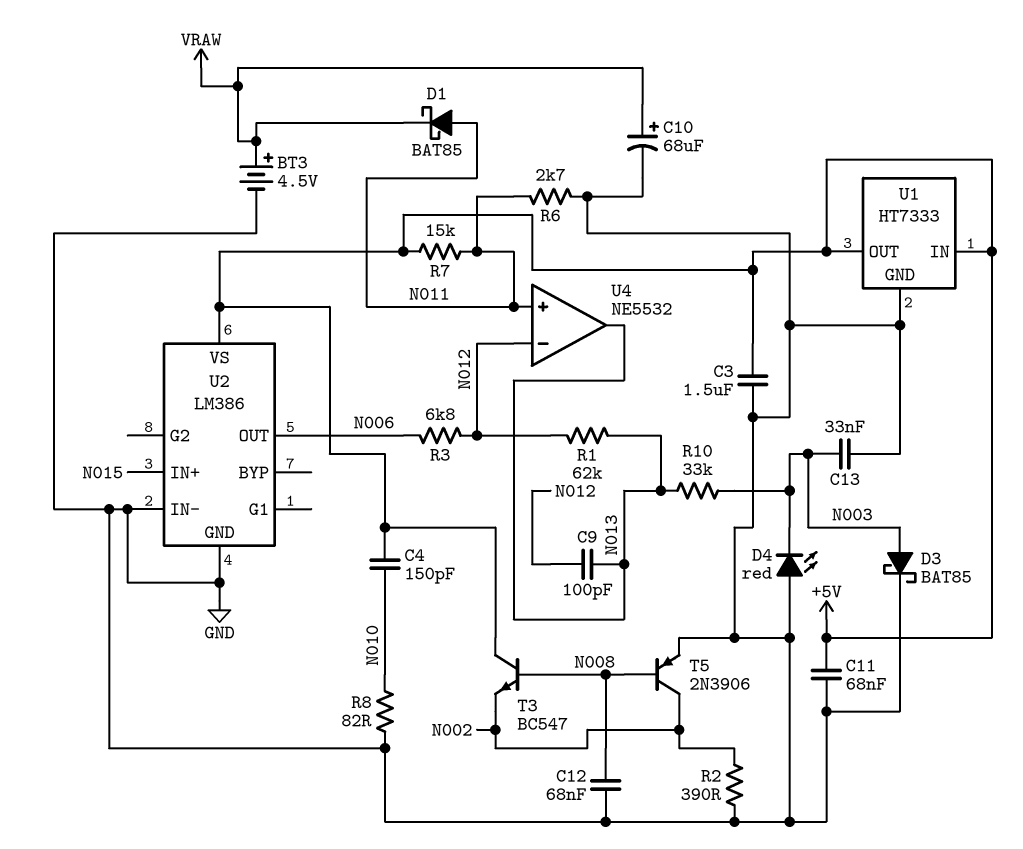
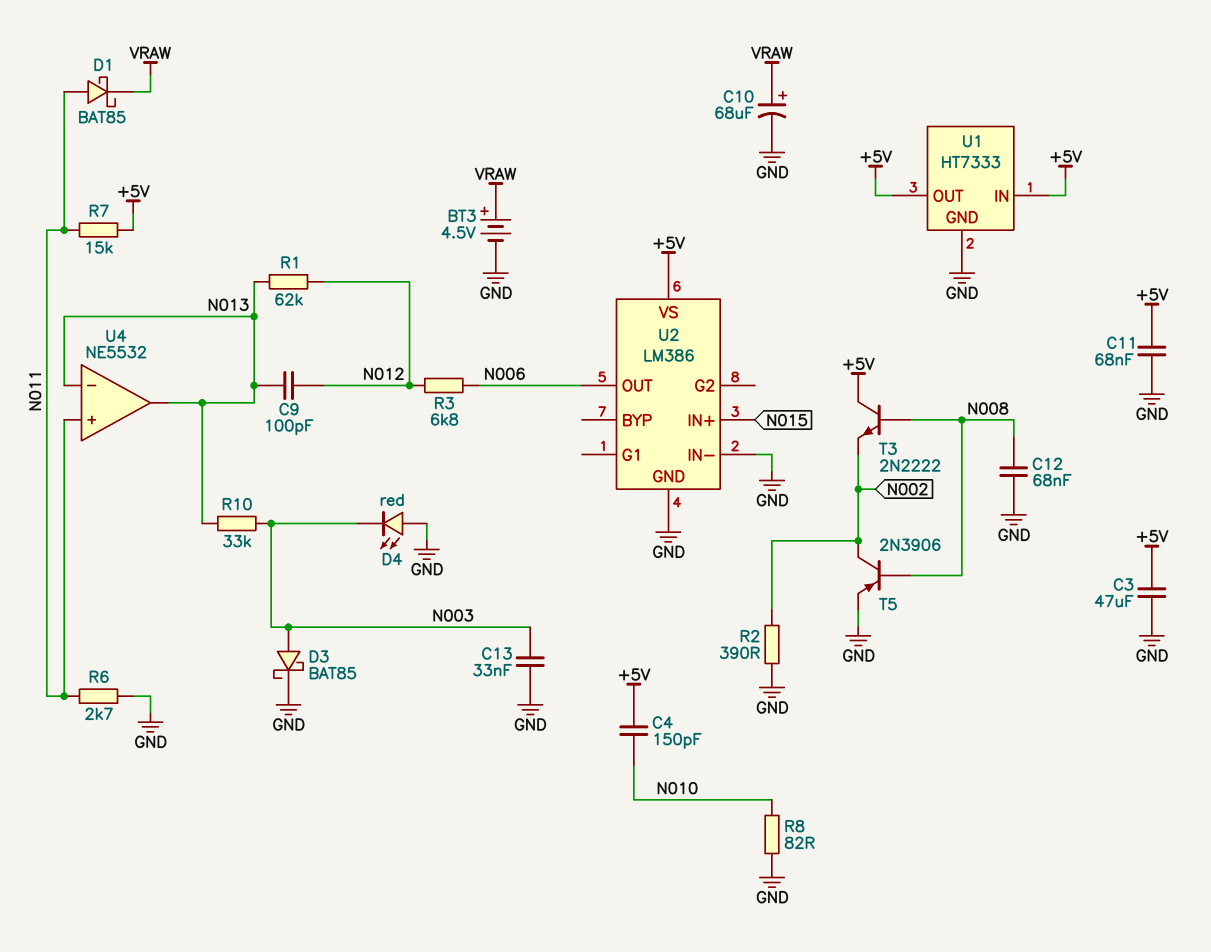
C3: 1.5uF (+5V, GND) -> 47uF (+5V, GND)
T3: NPN BC547 (B N008, C +5V, E N002) -> NPN 2N2222 (B N008, C +5V, E N002)
U4 pin in-: N012 -> N013

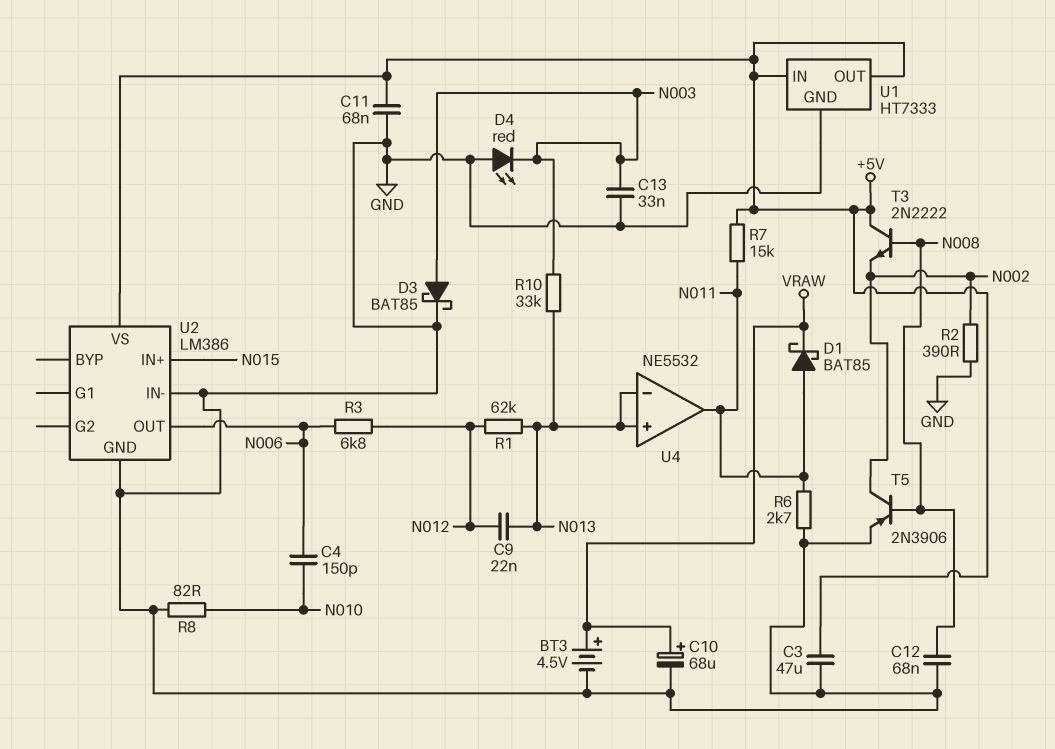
C4: 150pF (+5V, N010) -> 150pF (N006, N010)
C9: 100pF (N012, N013) -> 22nF (N012, N013)
U4 pin in+: N011 -> N013
U4 pin out: N013 -> N011

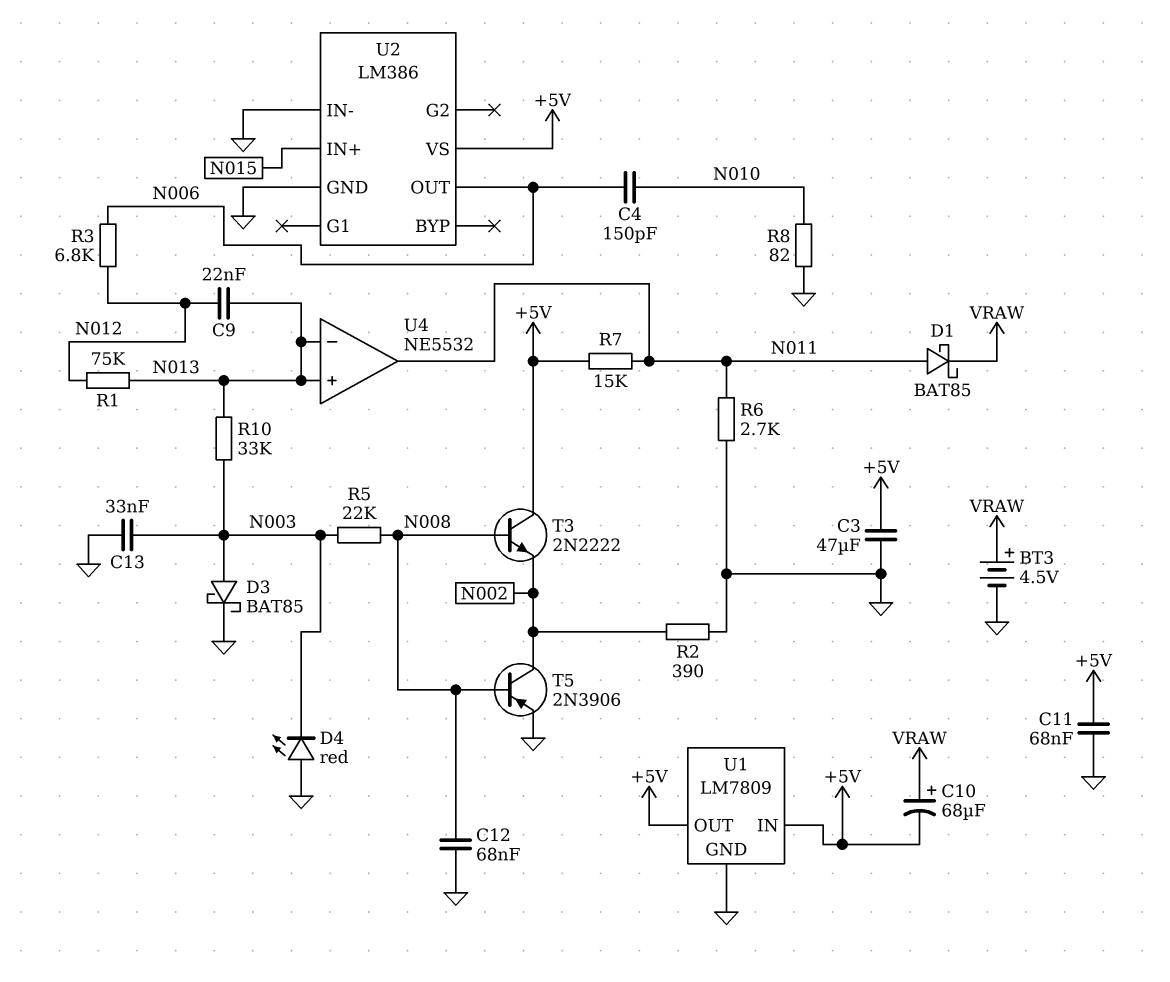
C10: 68uF (plus VRAW, minus GND) -> 68uF (plus VRAW, minus +5V)
R1: 62k (N012, N013) -> 75k (N012, N013)
R5: none -> 22k (N003, N008)
U1: HT7333 -> LM7809

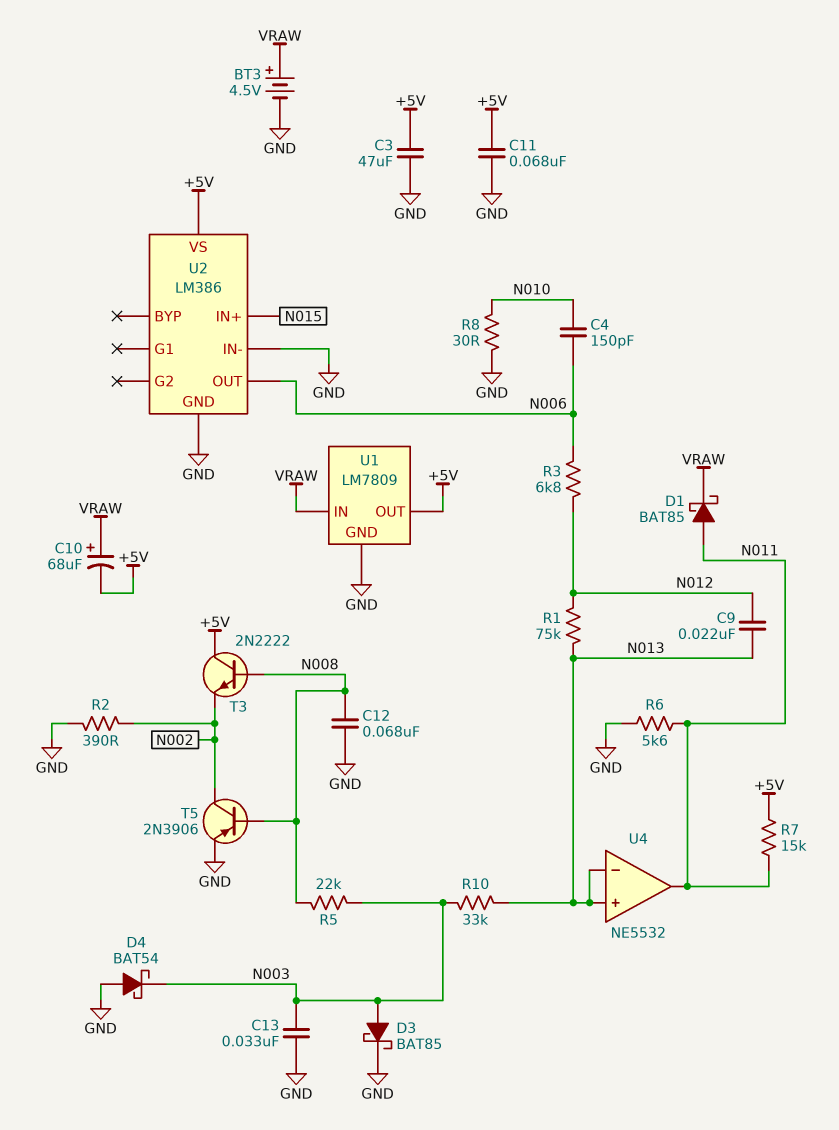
D4: LED red (A GND, K N003) -> schottky BAT54 (A GND, K N003)
R6: 2.7k (GND, N011) -> 5.6k (GND, N011)
R8: 82 (GND, N010) -> 30 (GND, N010)
U1 pin IN: +5V -> VRAW

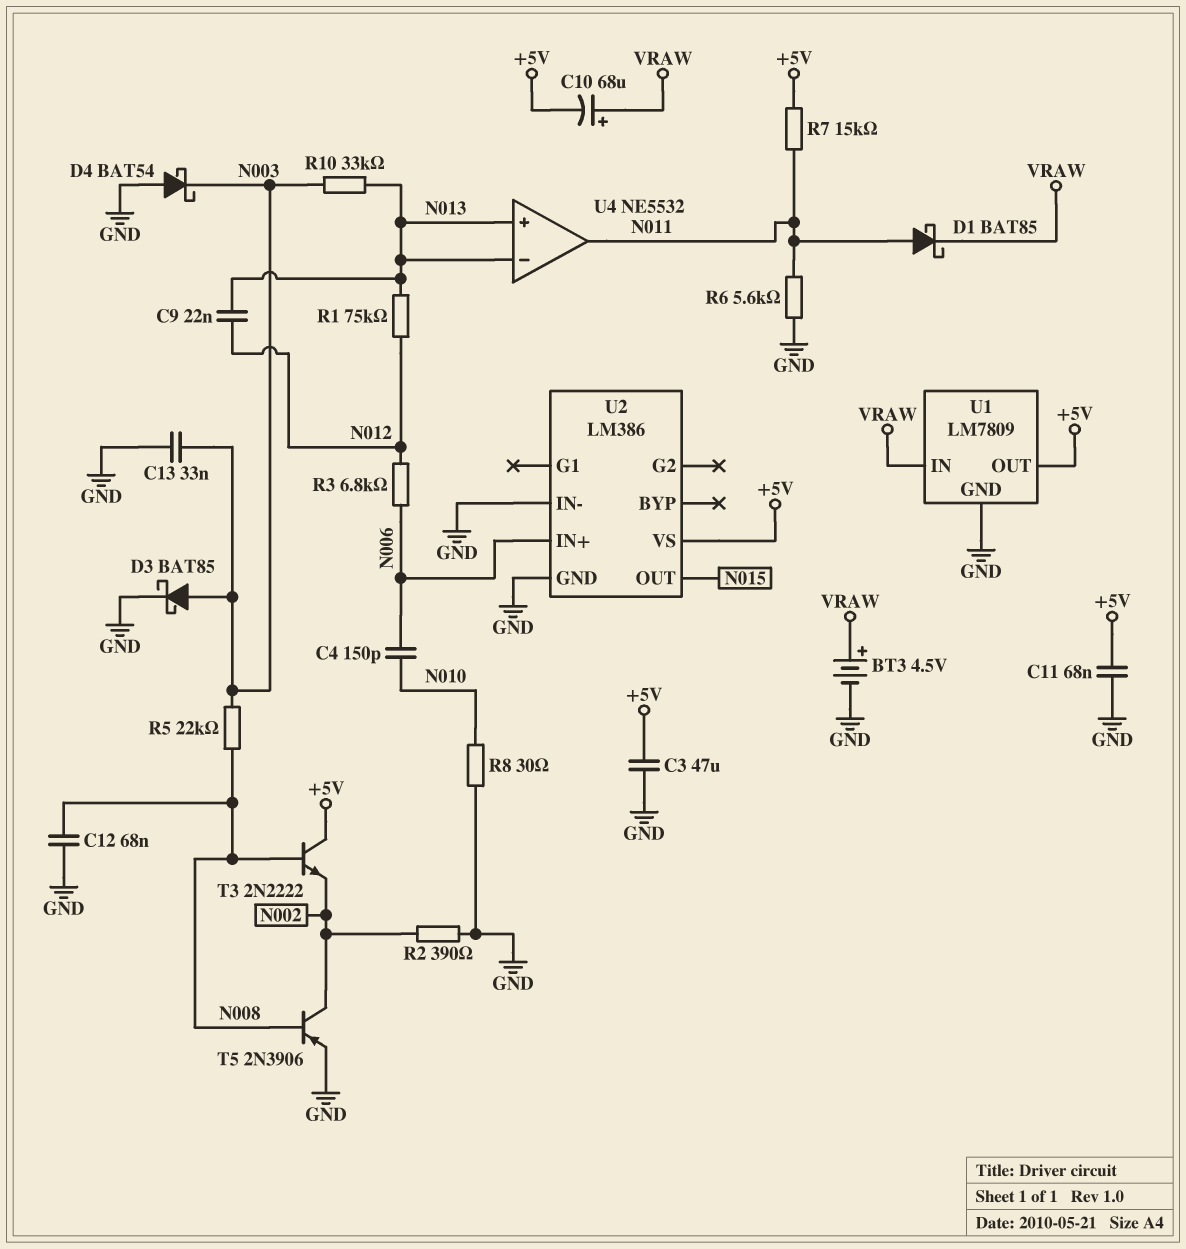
U2 pin IN+: N015 -> N006
U2 pin OUT: N006 -> N015

